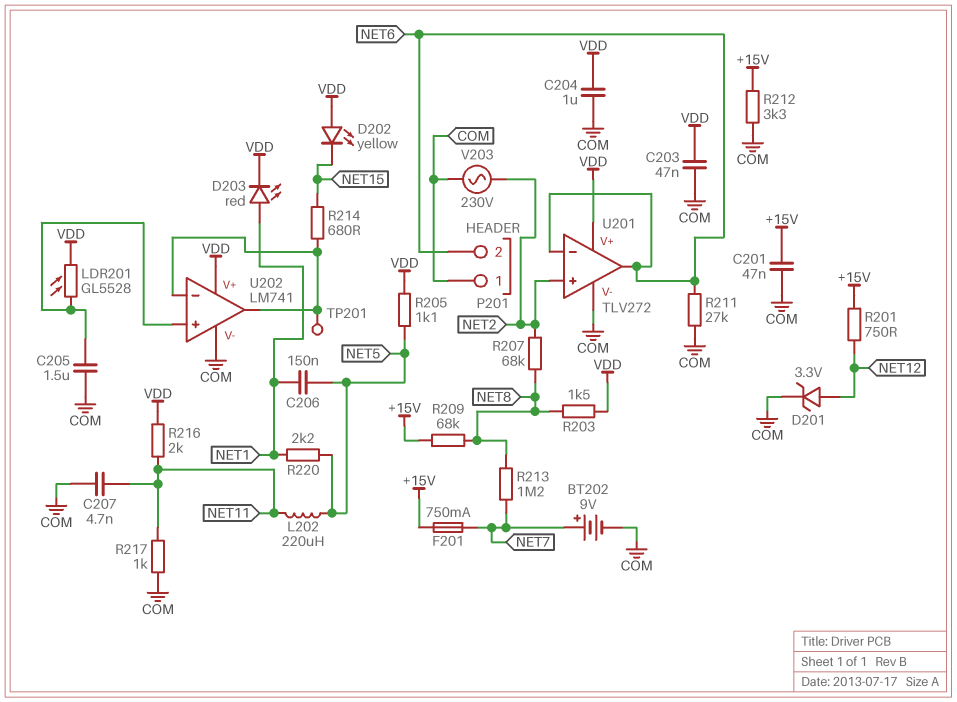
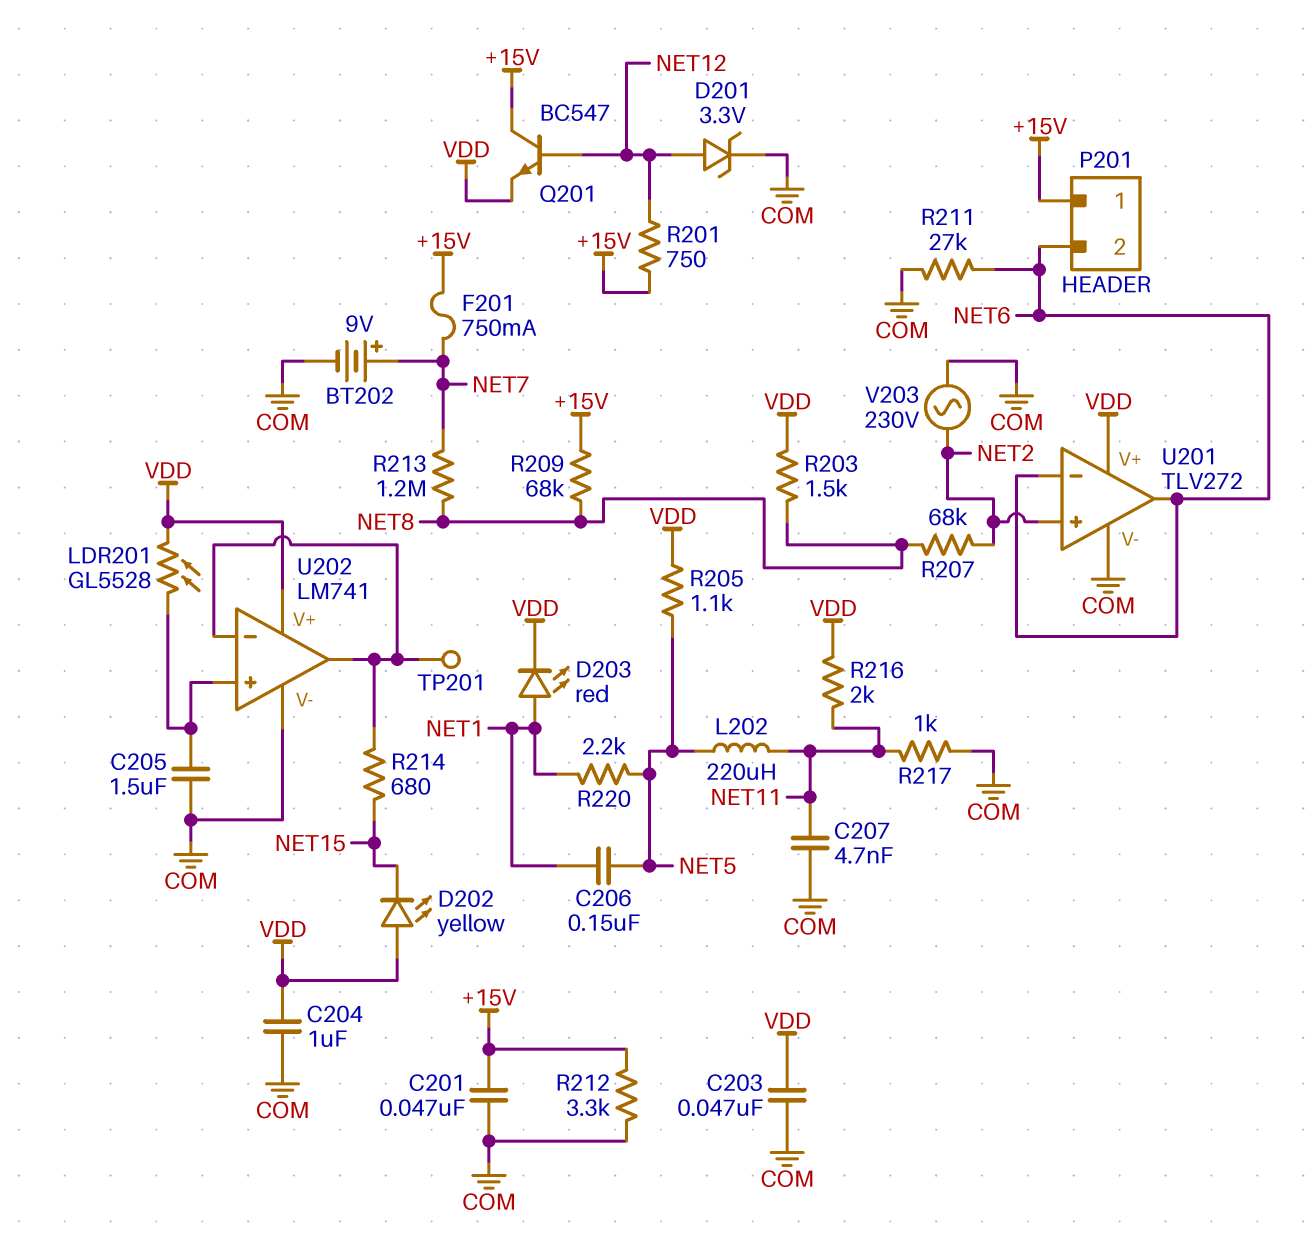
P201 pin 1: COM -> +15V
Q201: none -> NPN BC547 (B NET12, C +15V, E VDD)

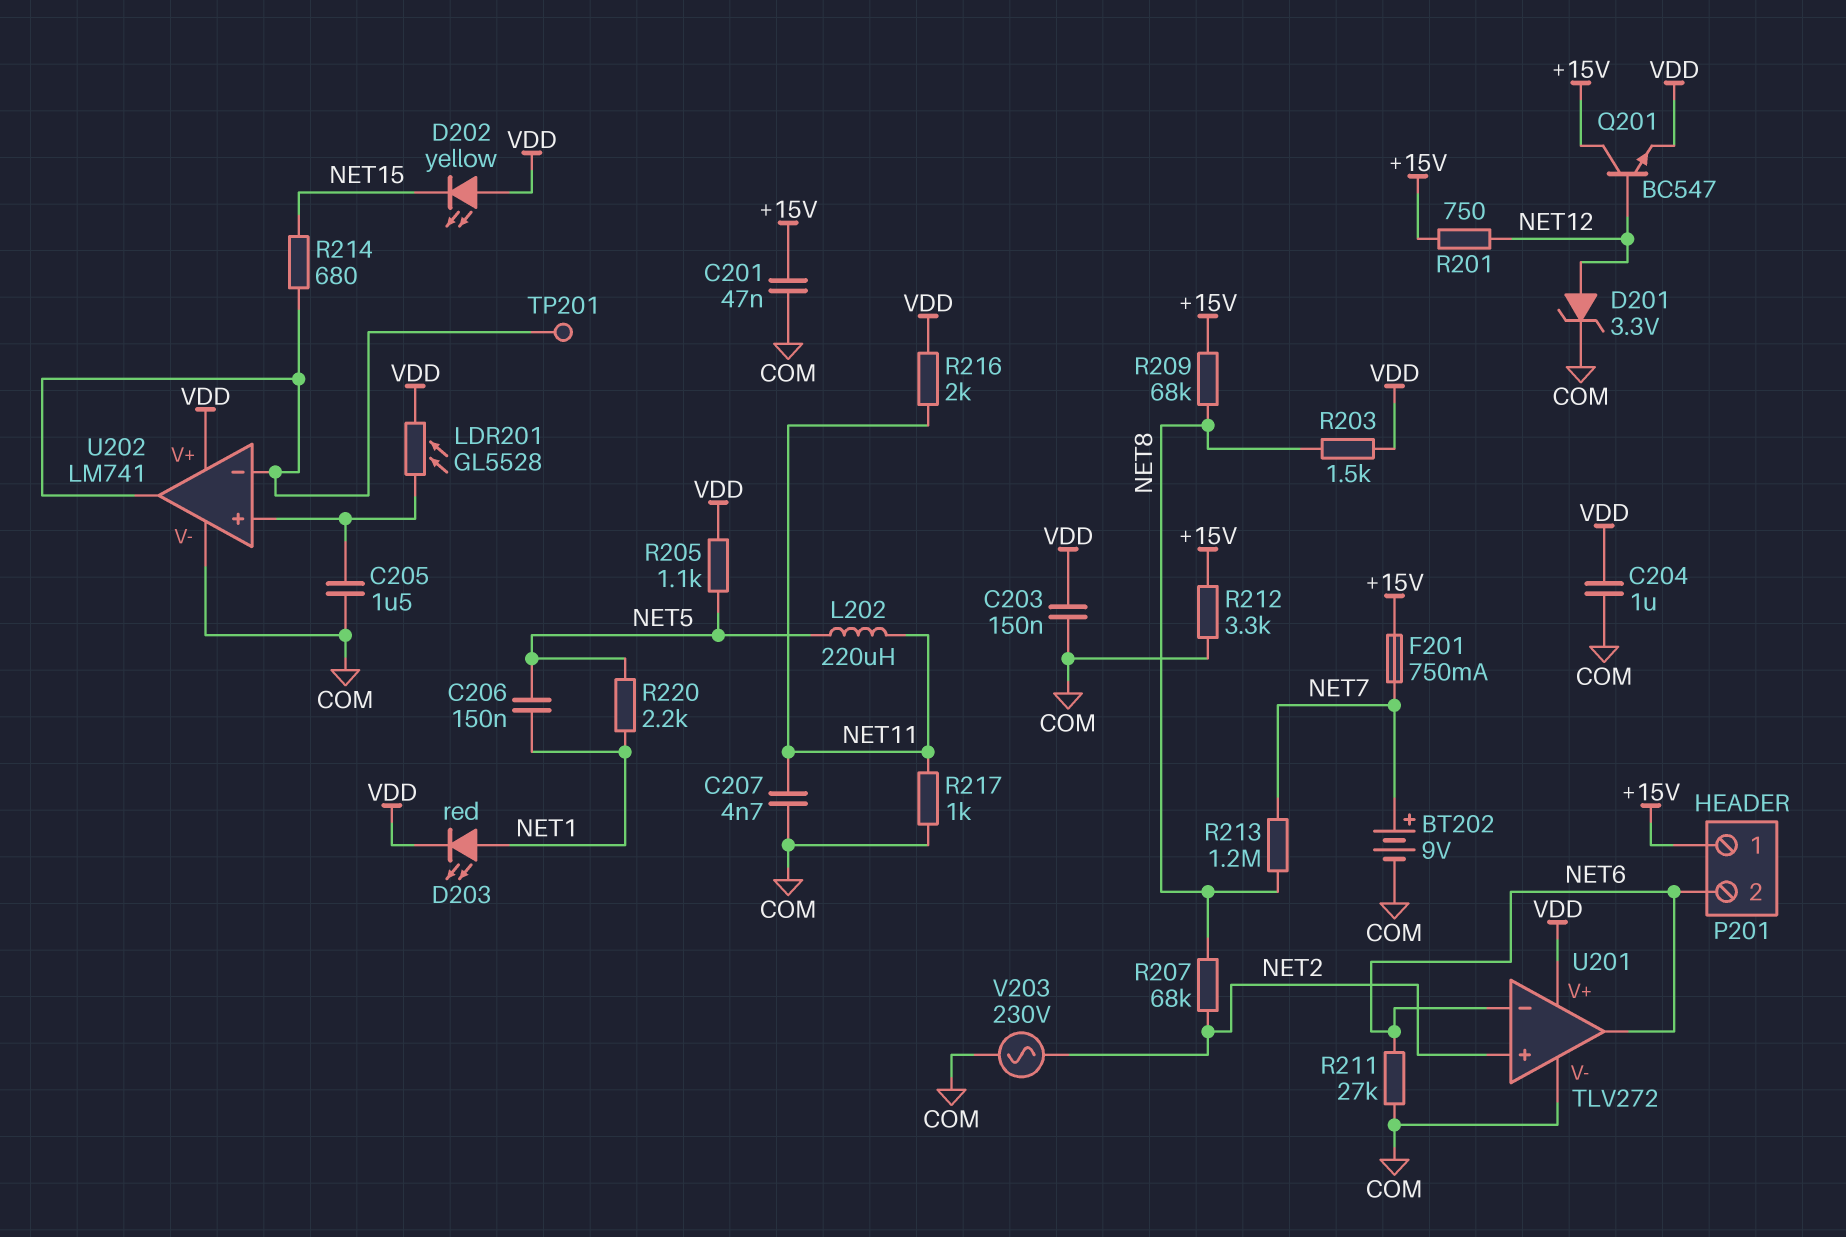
C203: 47nF (COM, VDD) -> 150nF (COM, VDD)

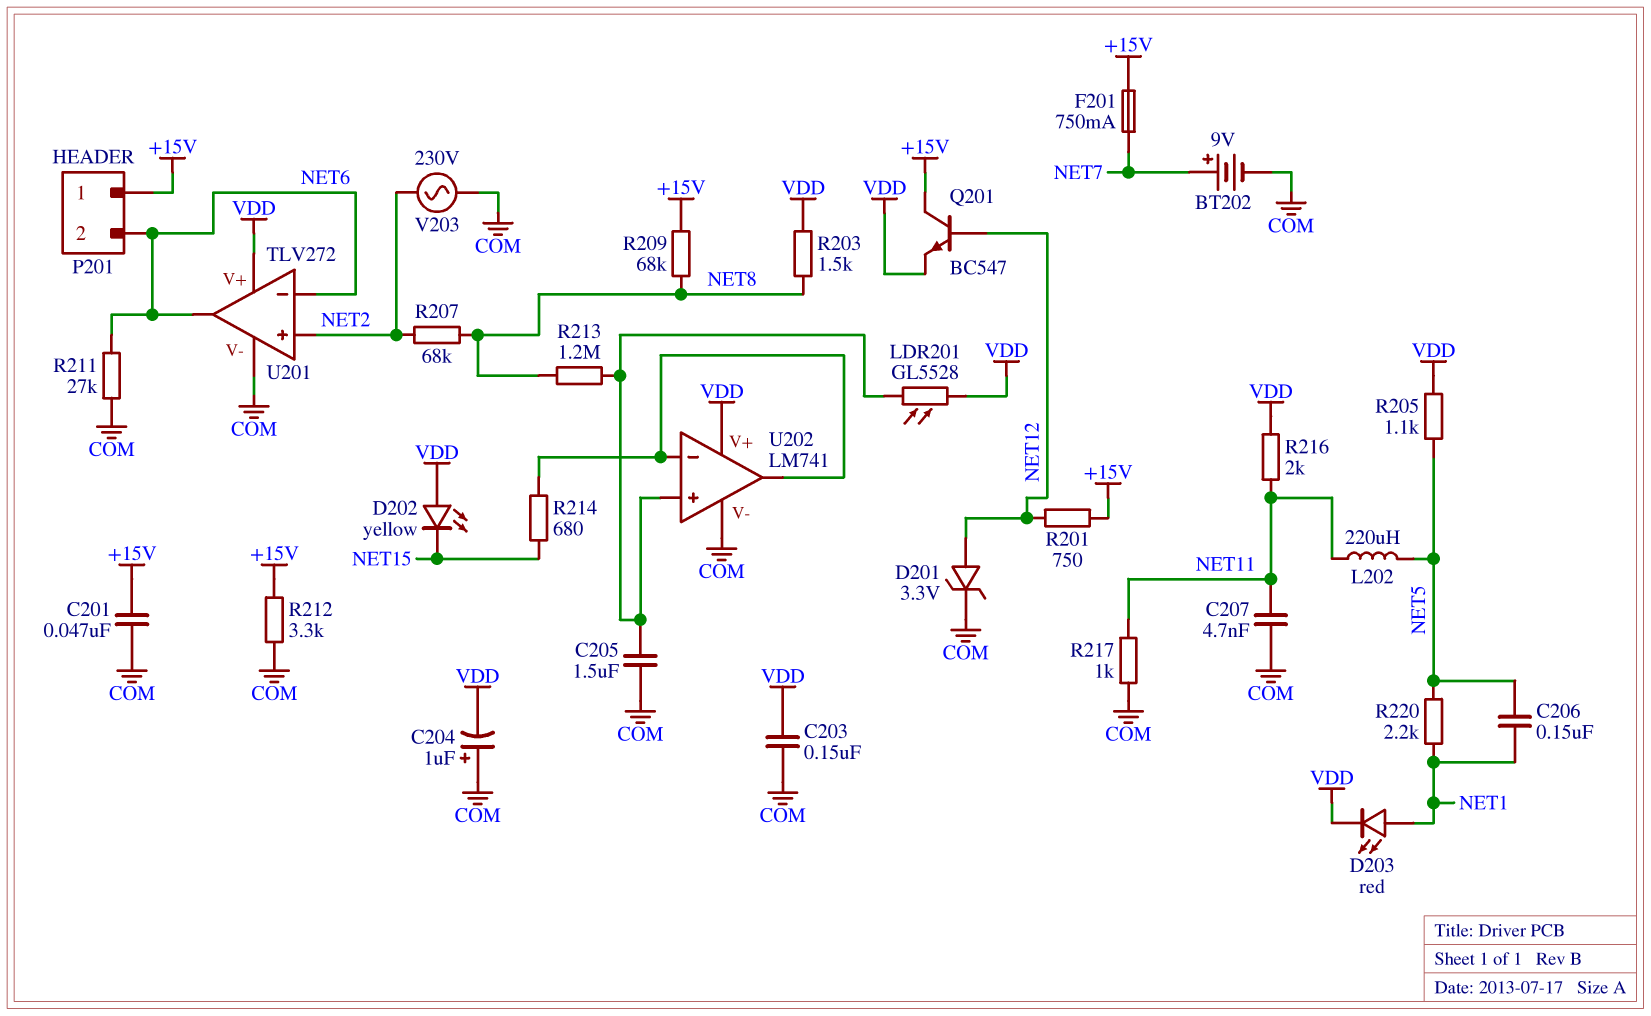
C204: 1uF (COM, VDD) -> 1uF (plus COM, minus VDD)
R213: 1.2M (NET7, NET8) -> 1.2M (NET8, U202/in+)
TP201: test point (U202/in-) -> none

